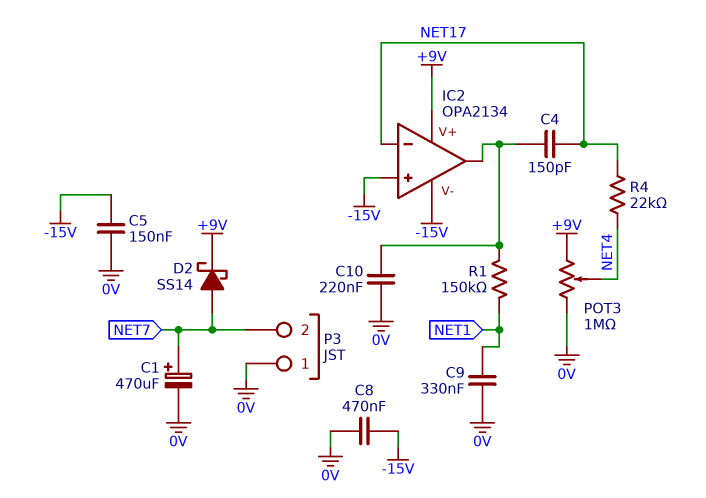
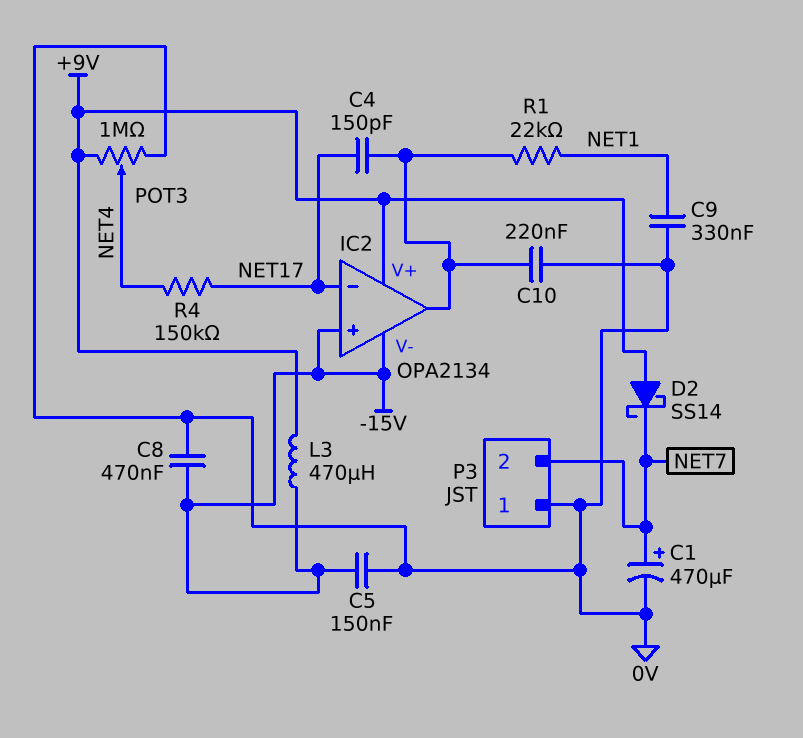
D2: schottky SS14 (A NET7, K +9V) -> schottky SS14 (A +9V, K NET7)
L3: none -> 470uH (+9V, -15V)
R1: 150k (IC2/out, NET1) -> 22k (IC2/out, NET1)
R4: 22k (NET4, NET17) -> 150k (NET4, NET17)

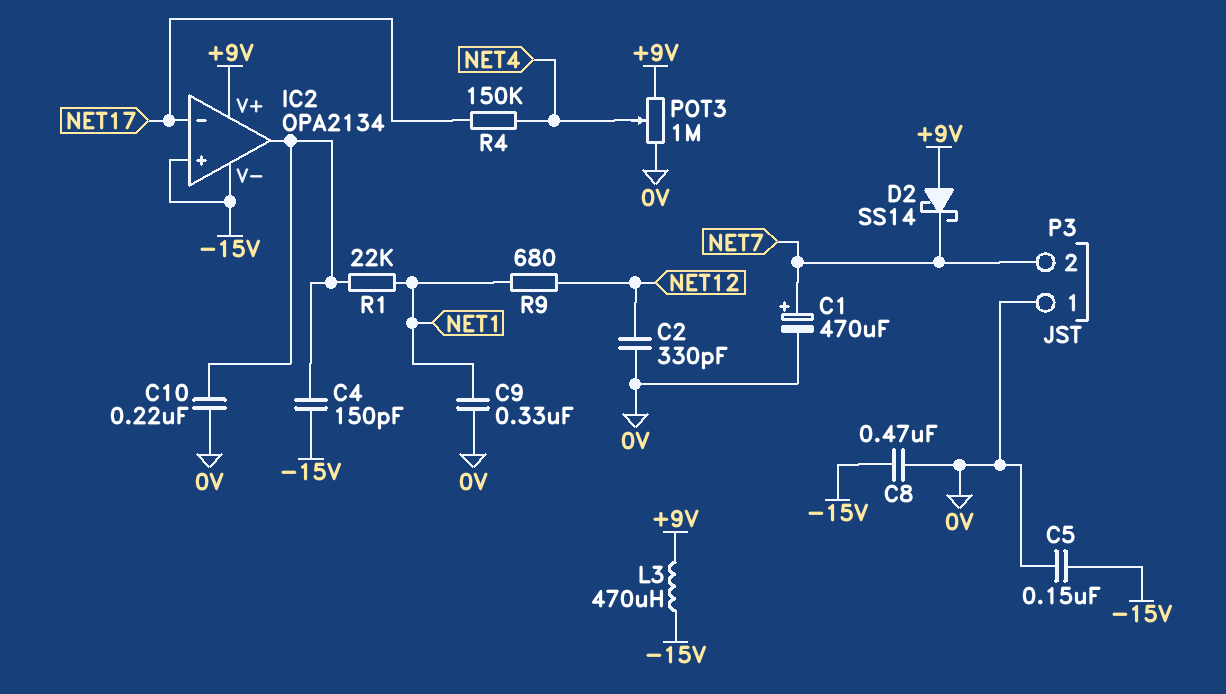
C2: none -> 330pF (0V, NET12)
C4: 150pF (IC2/out, NET17) -> 150pF (-15V, IC2/out)
R9: none -> 680 (NET1, NET12)

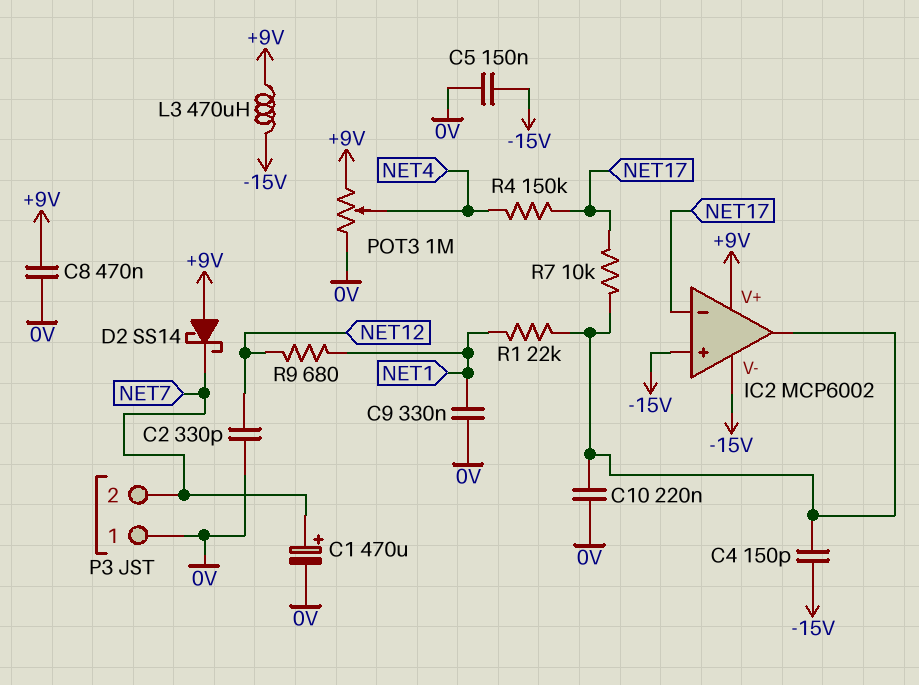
C8: 470nF (-15V, 0V) -> 470nF (+9V, 0V)
IC2: OPA2134 -> MCP6002
R7: none -> 10k (IC2/out, NET17)

